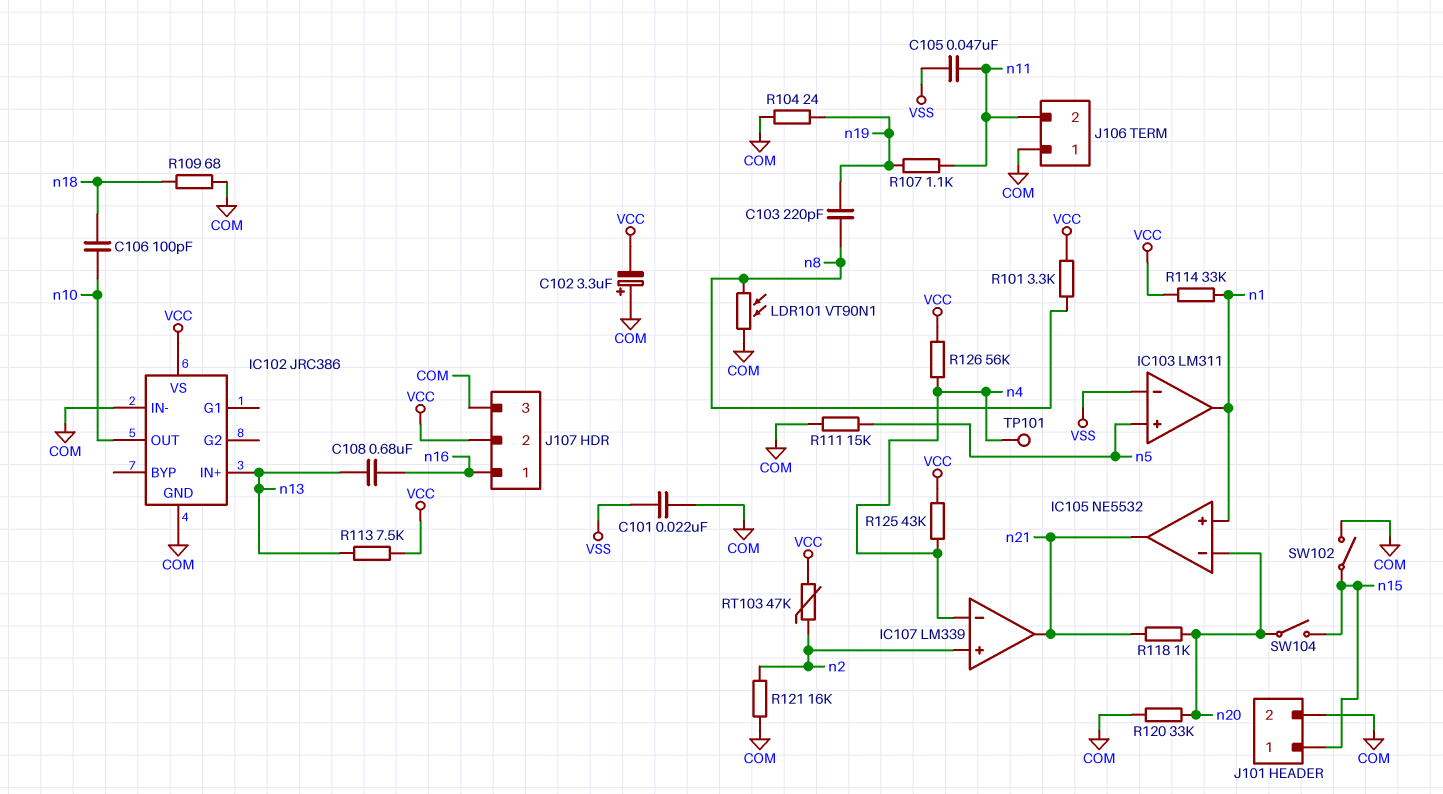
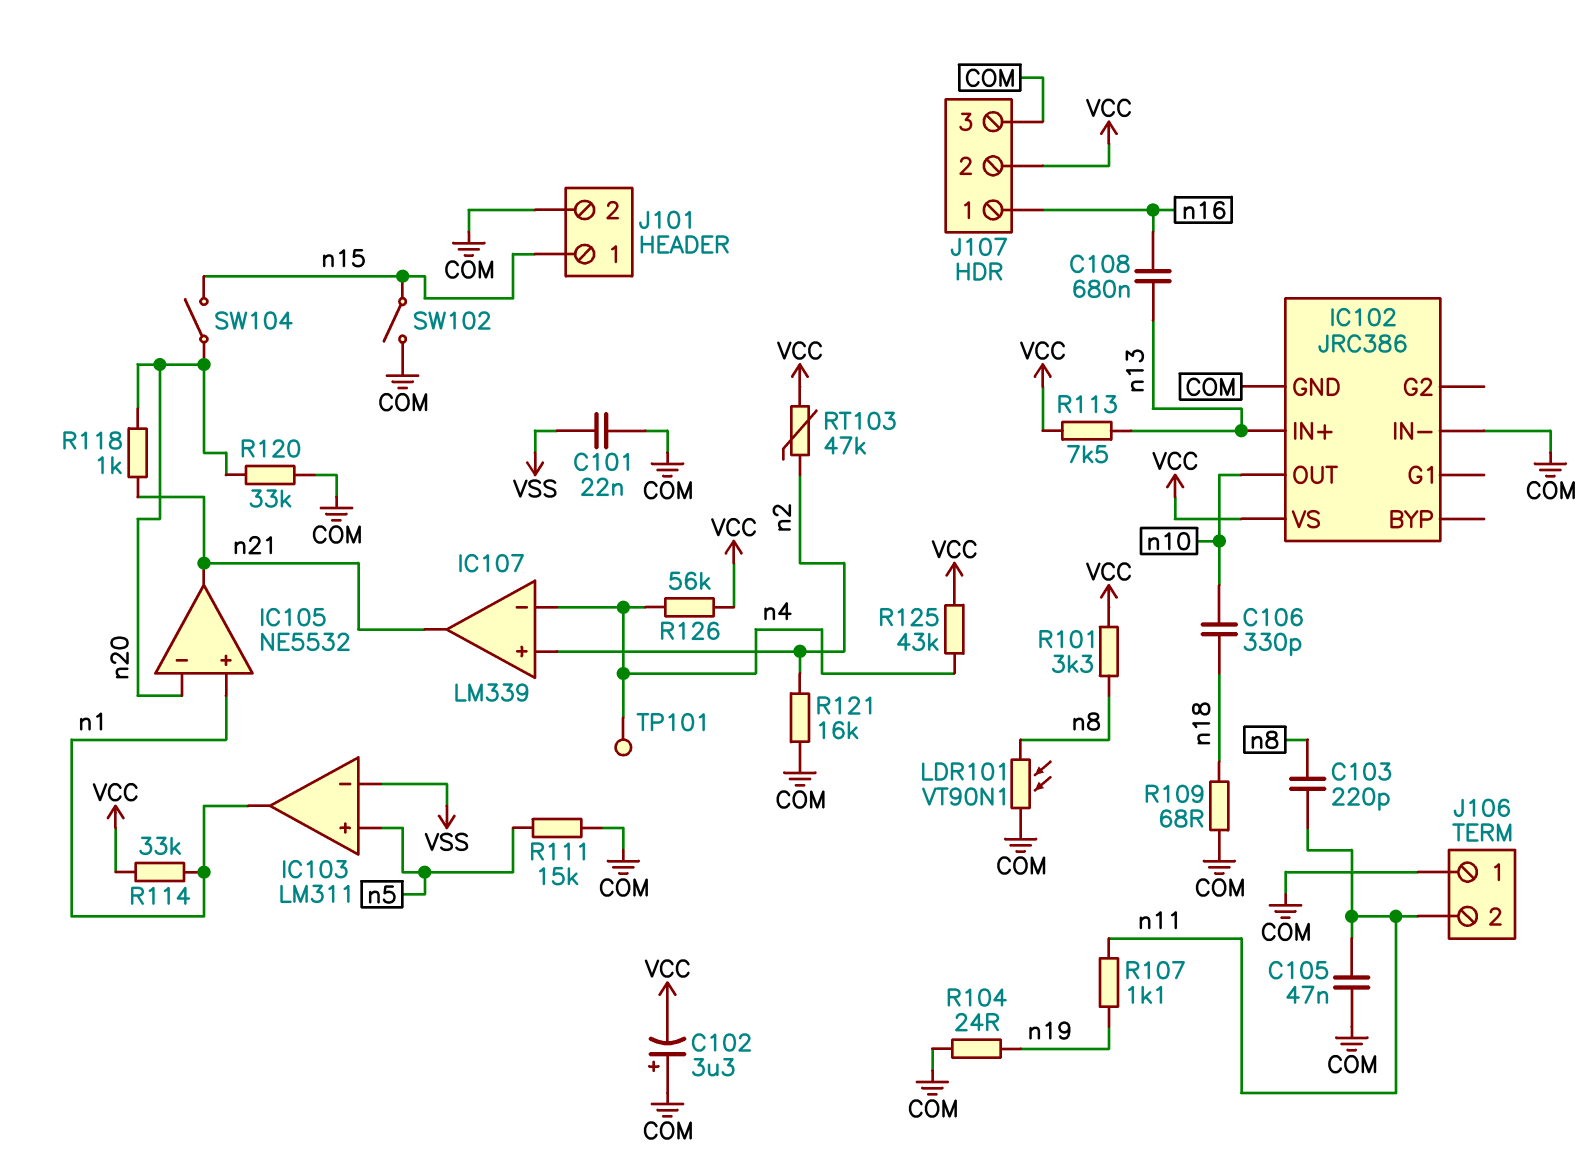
C103: 220pF (n8, n19) -> 220pF (n8, n11)
C105: 47nF (VSS, n11) -> 47nF (COM, n11)
C106: 100pF (n10, n18) -> 330pF (n10, n18)

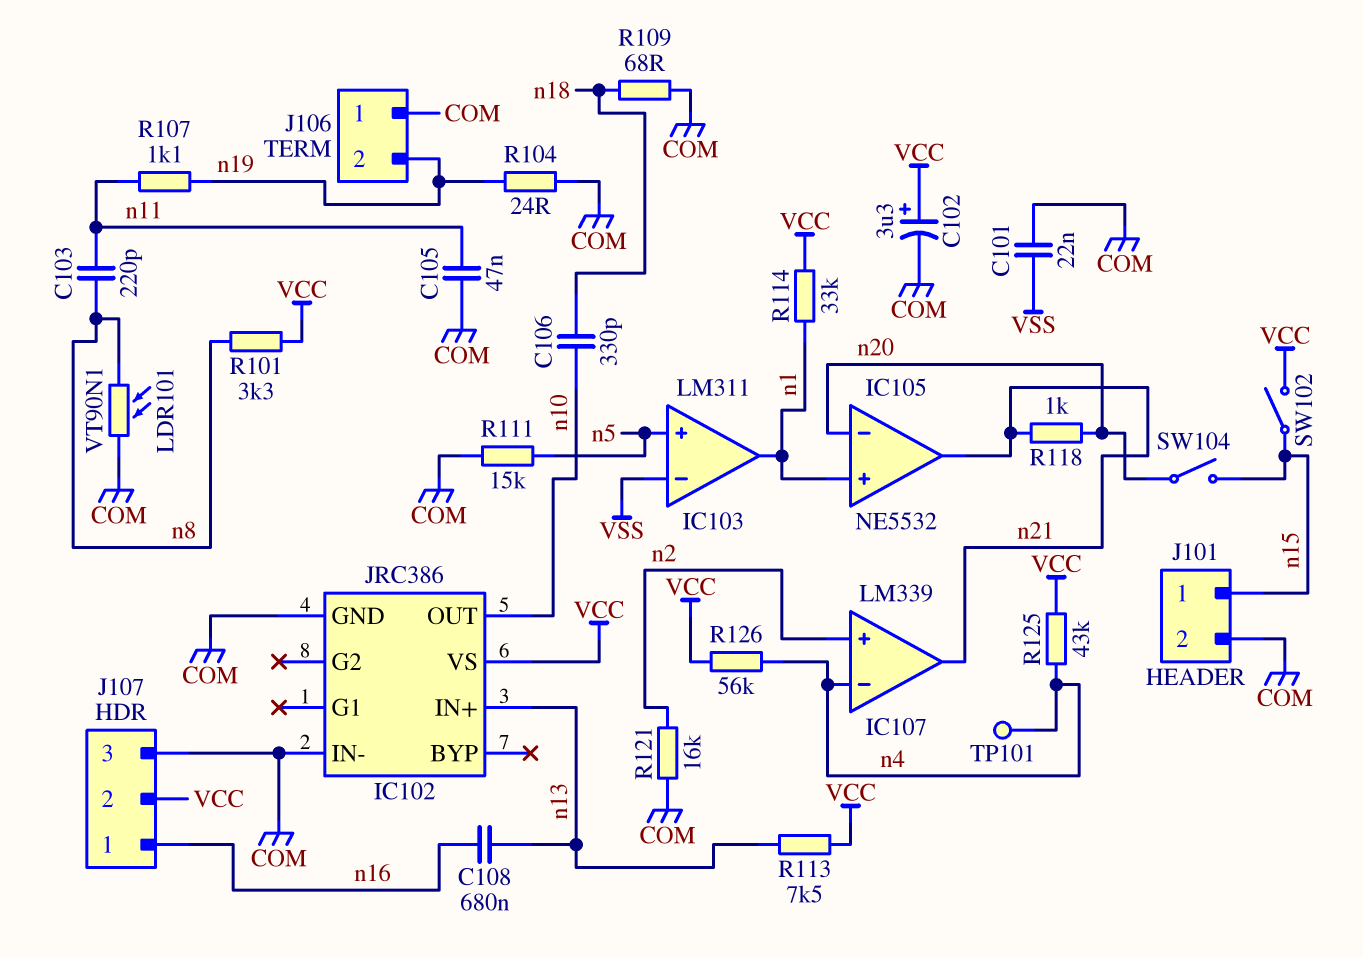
C102: 3.3uF (plus COM, minus VCC) -> 3.3uF (plus VCC, minus COM)
J106 pin 2: n11 -> n19
R120: 33k (COM, n20) -> none
RT103: 47k (VCC, n2) -> none
SW102: switch (COM, n15) -> switch (VCC, n15)

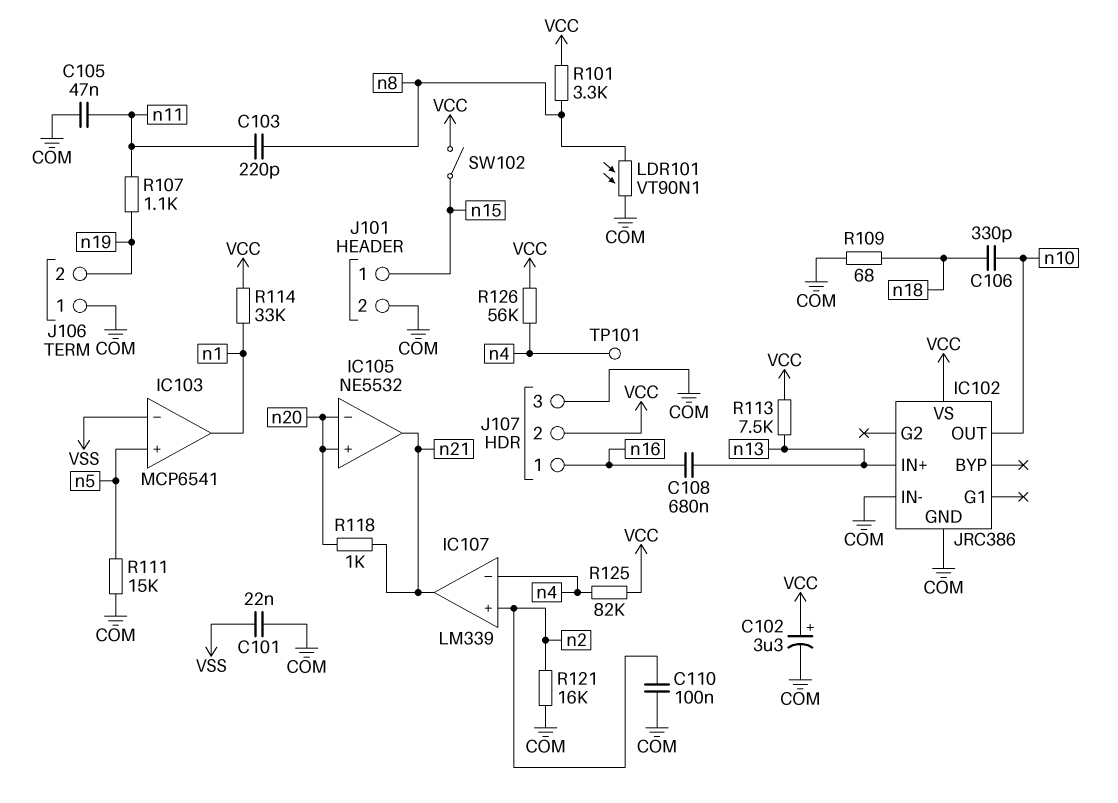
C110: none -> 100nF (COM, n2)
IC103: LM311 -> MCP6541
IC105 pin in+: n1 -> n20
R104: 24 (COM, n19) -> none
R125: 43k (VCC, n4) -> 82k (VCC, n4)
SW104: switch (n15, n20) -> none

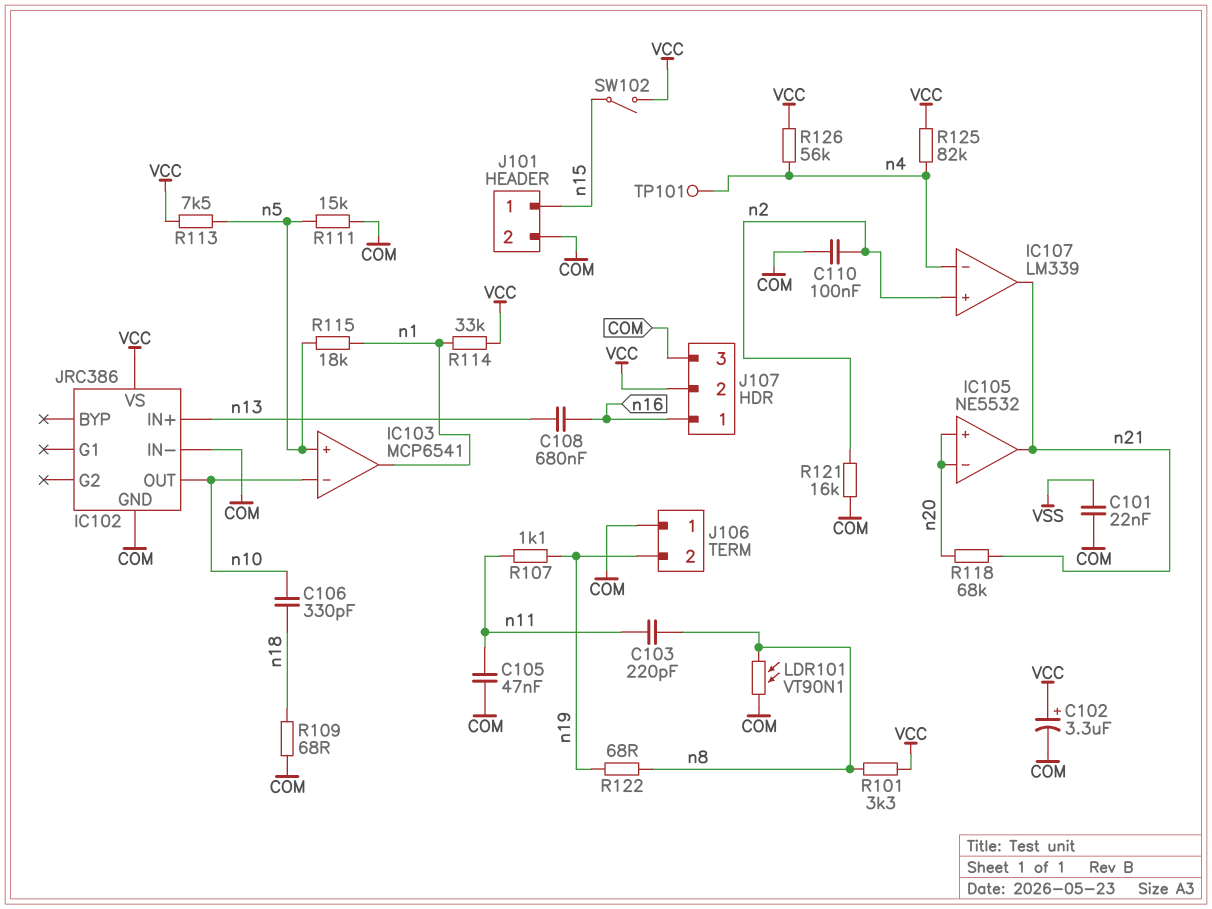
IC103 pin in-: VSS -> n10
R113: 7.5k (VCC, n13) -> 7.5k (VCC, n5)
R115: none -> 18k (n1, n5)
R118: 1k (n20, n21) -> 68k (n20, n21)
R122: none -> 68 (n8, n19)

